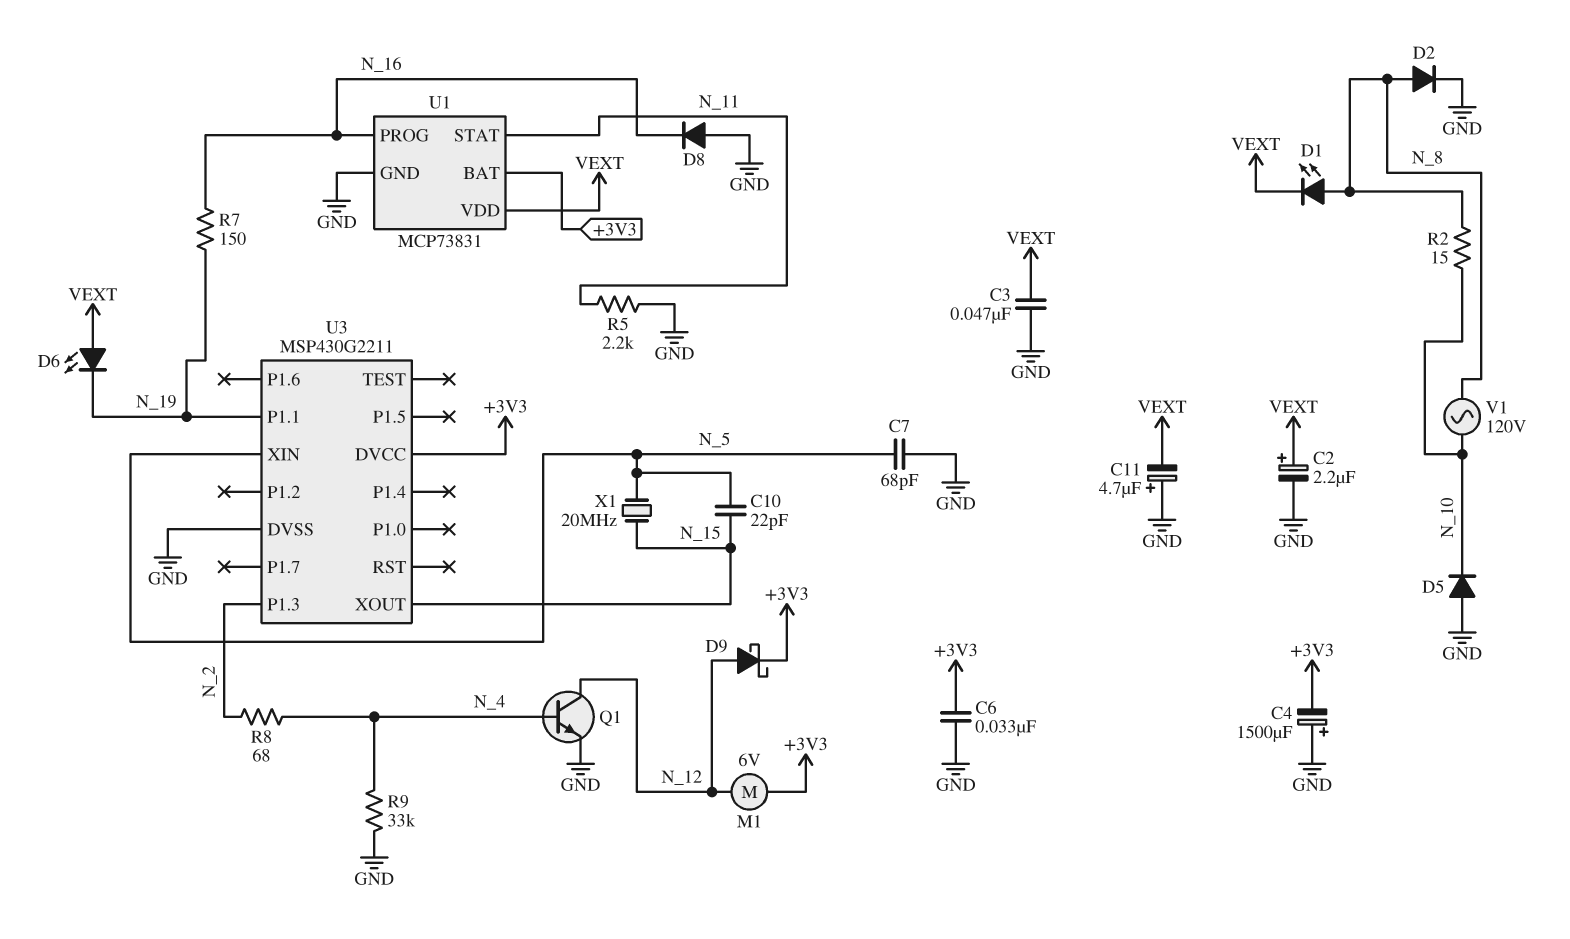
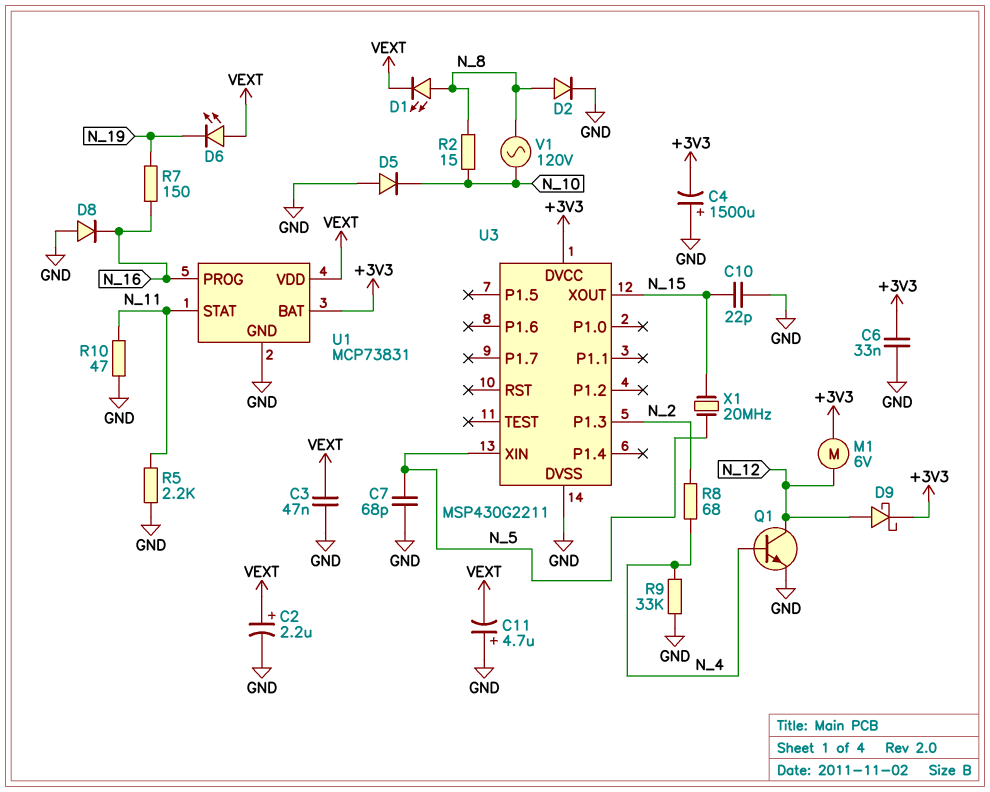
C10: 22pF (N_5, N_15) -> 22pF (GND, N_15)
R10: none -> 47 (GND, N_11)
U3 pin P1.1: N_19 -> none

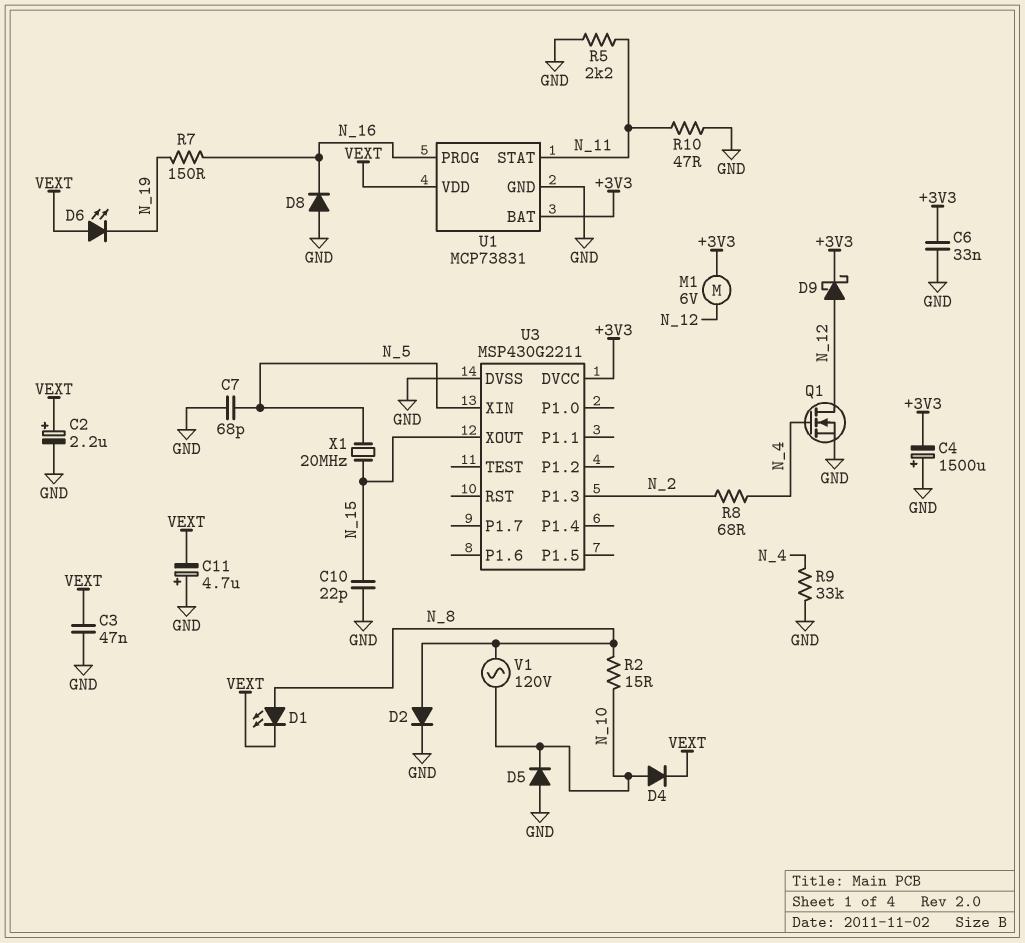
D4: none -> diode (A N_10, K VEXT)
Q1: NPN (B N_4, C N_12, E GND) -> NMOS (G N_4, D N_12, S GND)

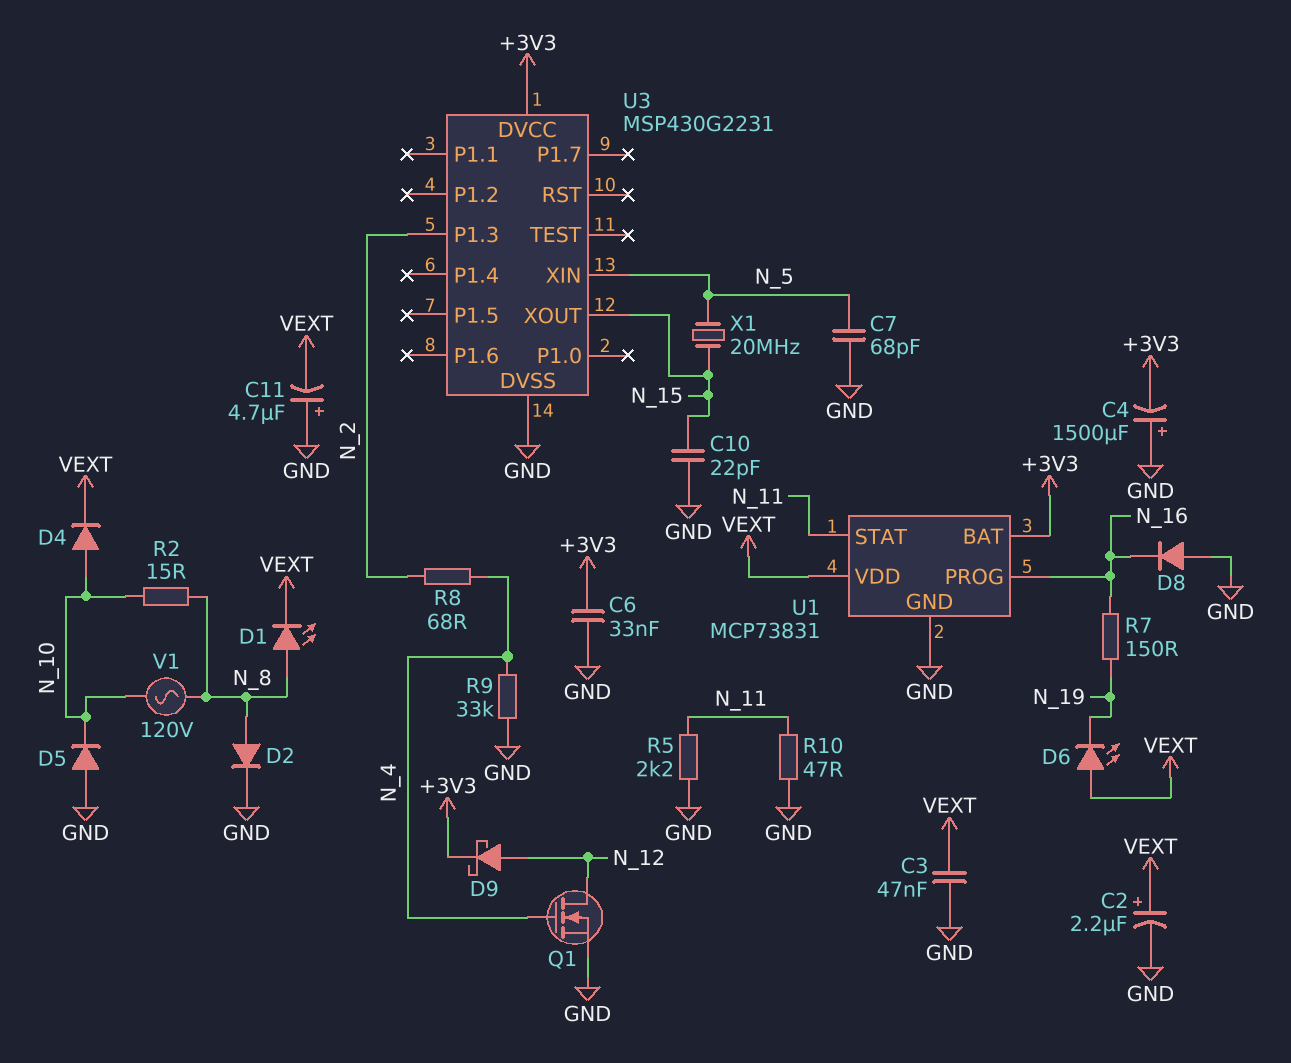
M1: motor 6V (+3V3, N_12) -> none
U3: MSP430G2211 -> MSP430G2231

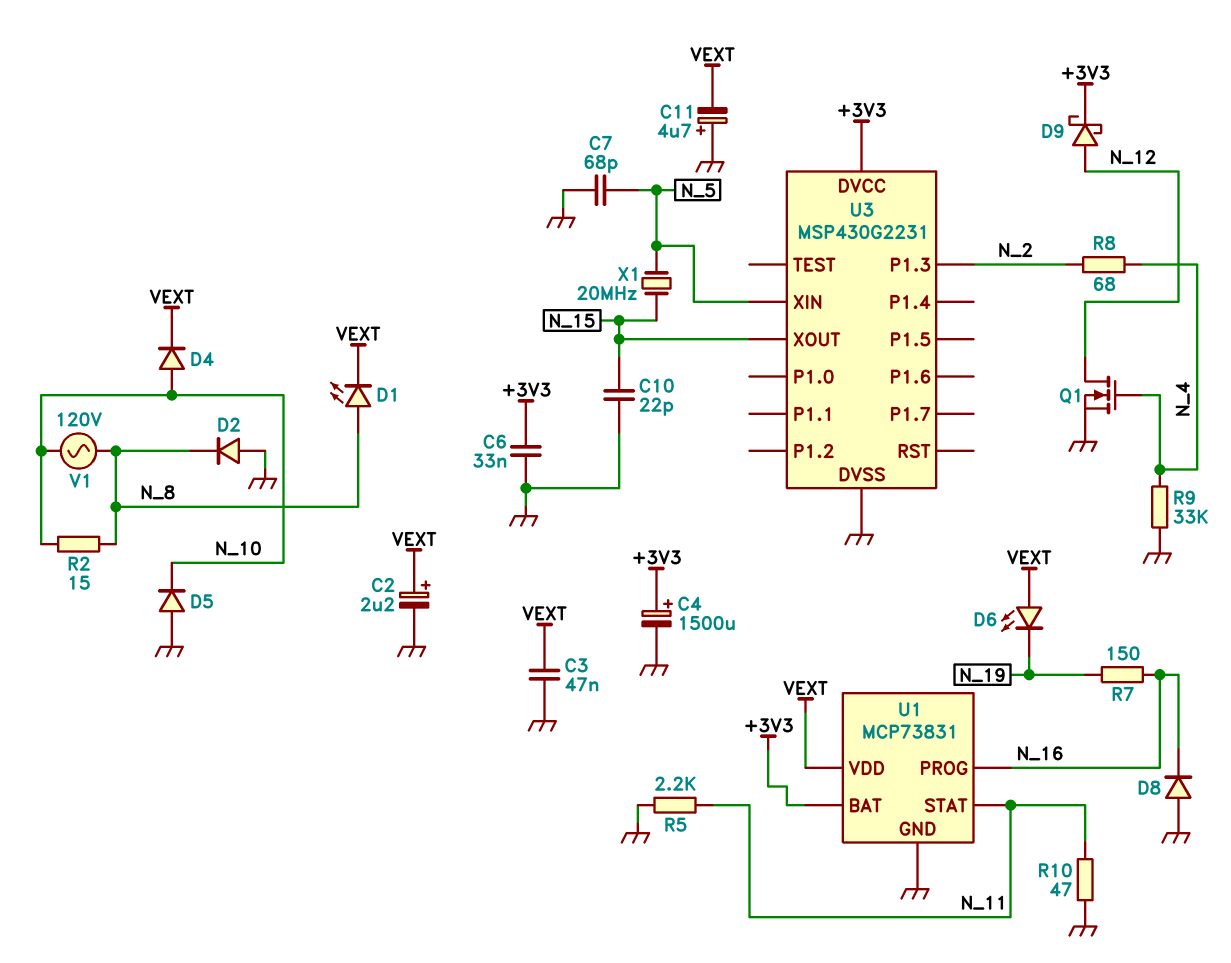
C4: 1500uF (plus GND, minus +3V3) -> 1500uF (plus +3V3, minus GND)
D2: diode (A N_8, K GND) -> diode (A GND, K N_8)

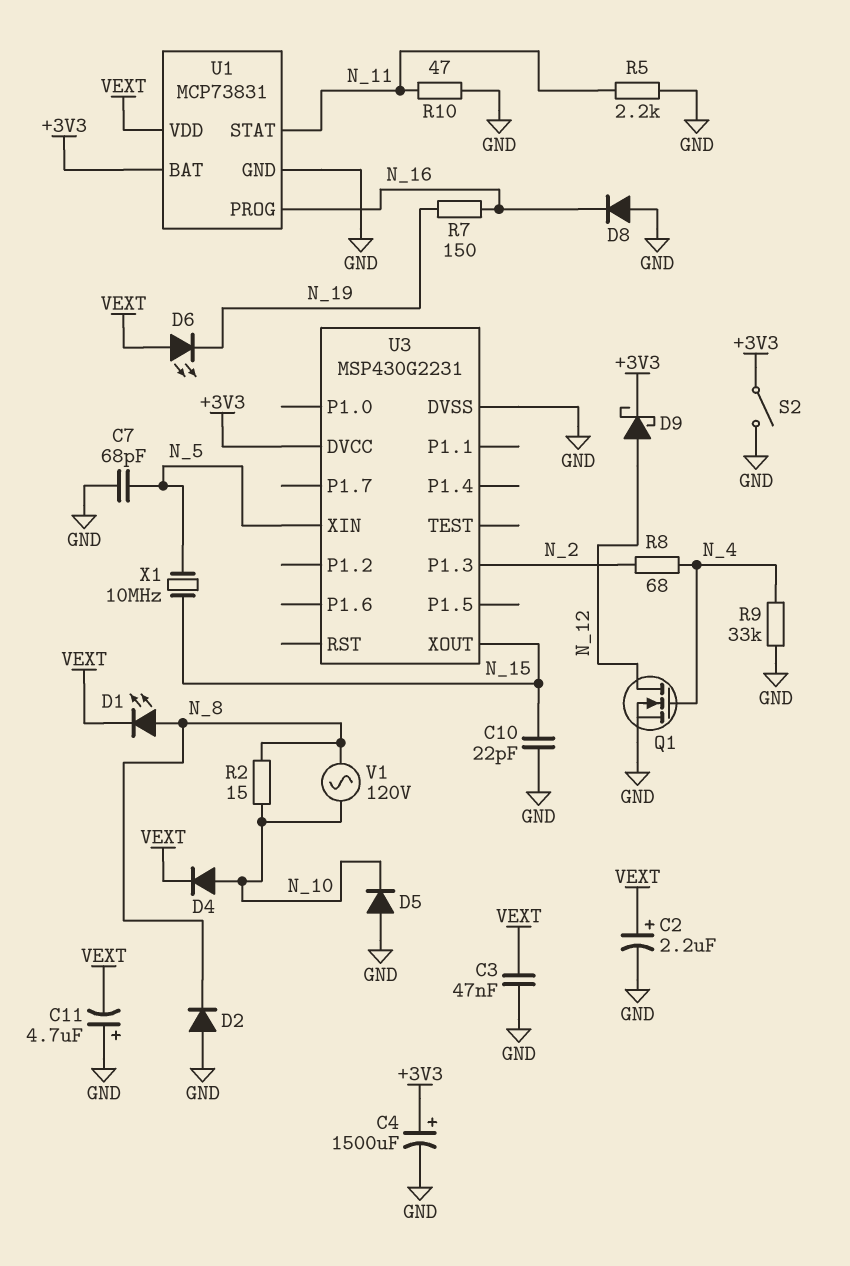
C6: 33nF (+3V3, GND) -> none
S2: none -> switch (+3V3, GND)
X1: 20MHz (N_5, N_15) -> 10MHz (N_5, N_15)

